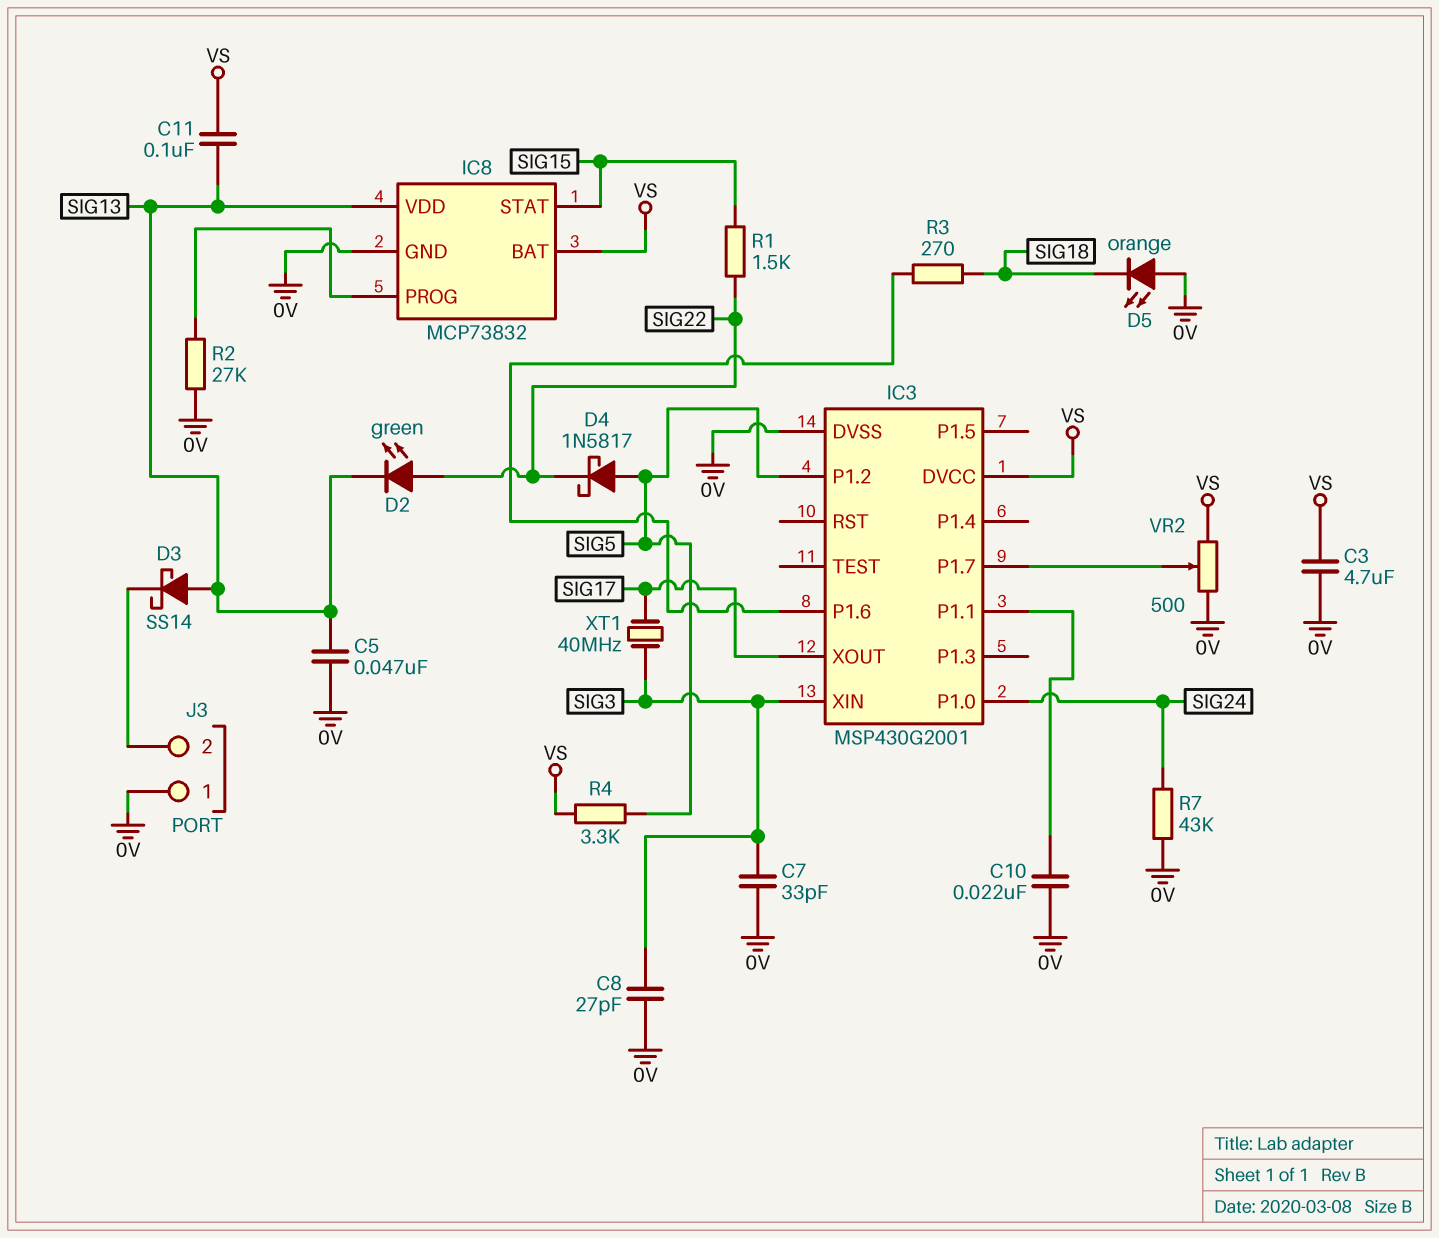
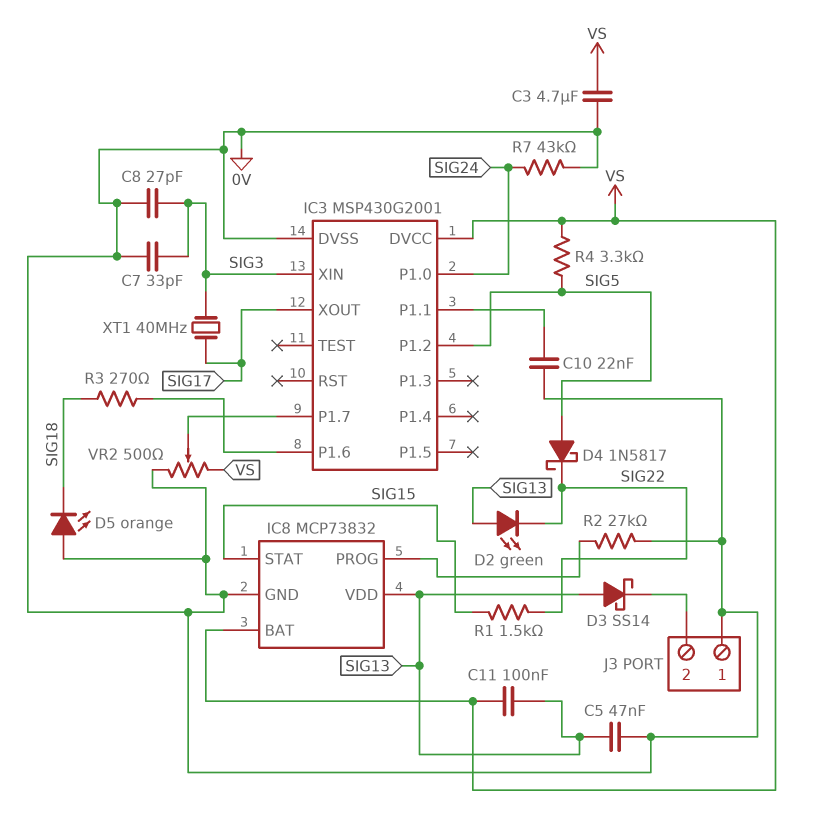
D2: LED green (A SIG22, K SIG13) -> LED green (A SIG13, K SIG22)

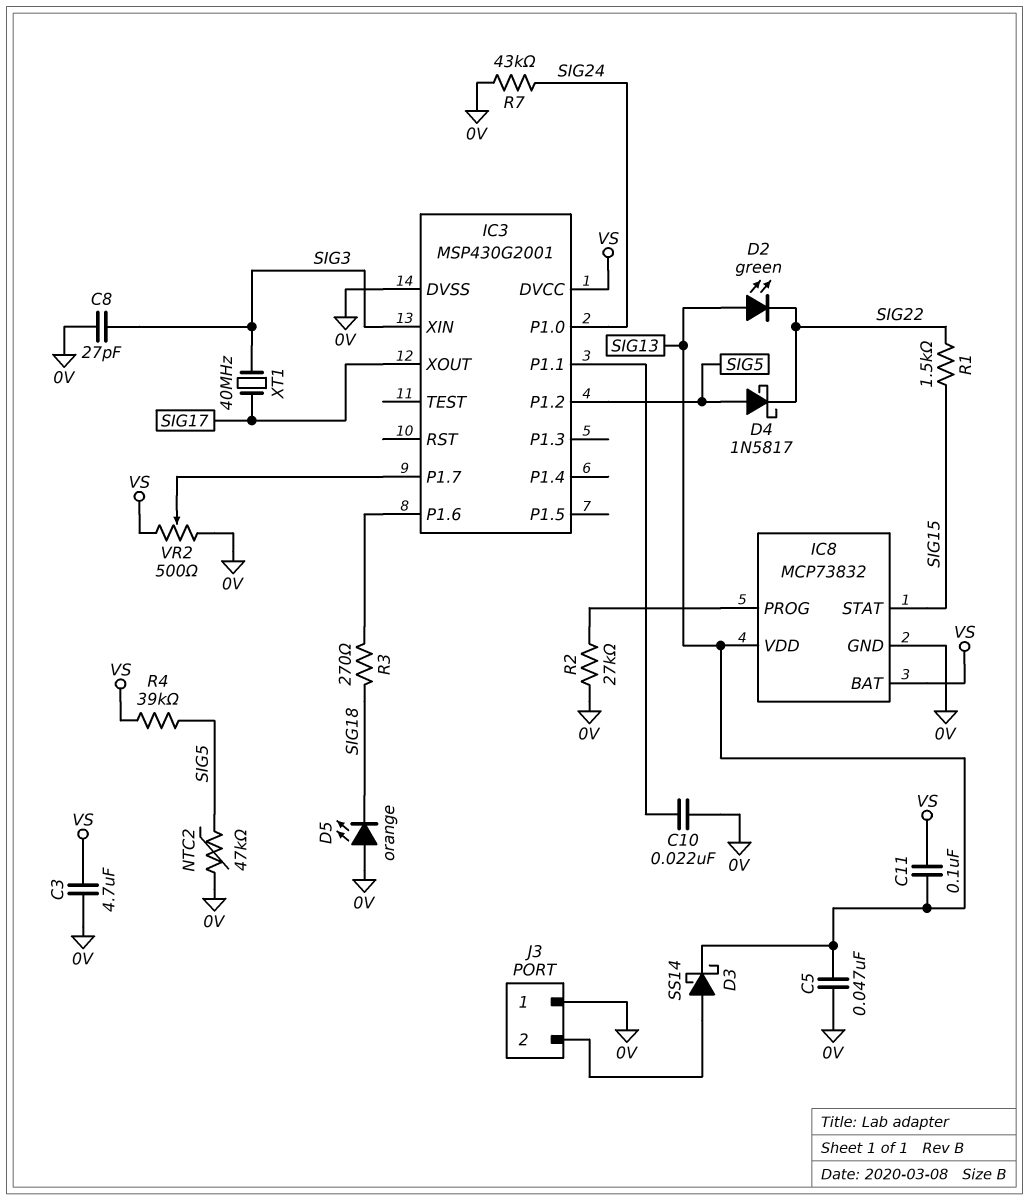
C7: 33pF (0V, SIG3) -> none
D3: schottky SS14 (A SIG13, K J3/2) -> schottky SS14 (A J3/2, K SIG13)
NTC2: none -> 47k (0V, SIG5)
R4: 3.3k (SIG5, VS) -> 39k (SIG5, VS)

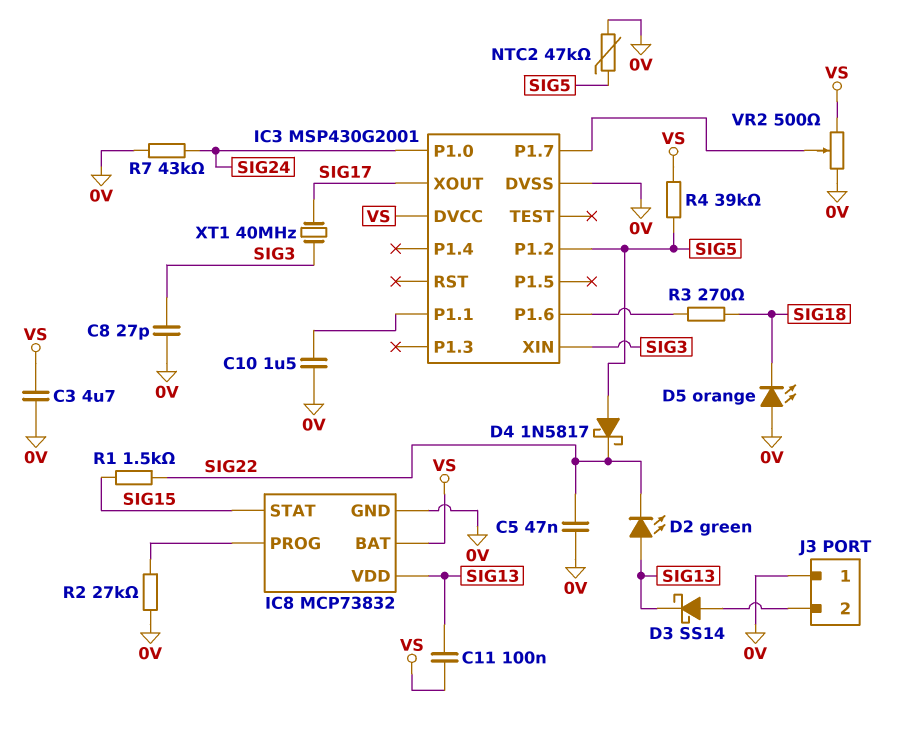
C5: 47nF (0V, SIG13) -> 47nF (0V, SIG22)
C10: 22nF (0V, IC3/P1.1) -> 1.5uF (0V, IC3/P1.1)

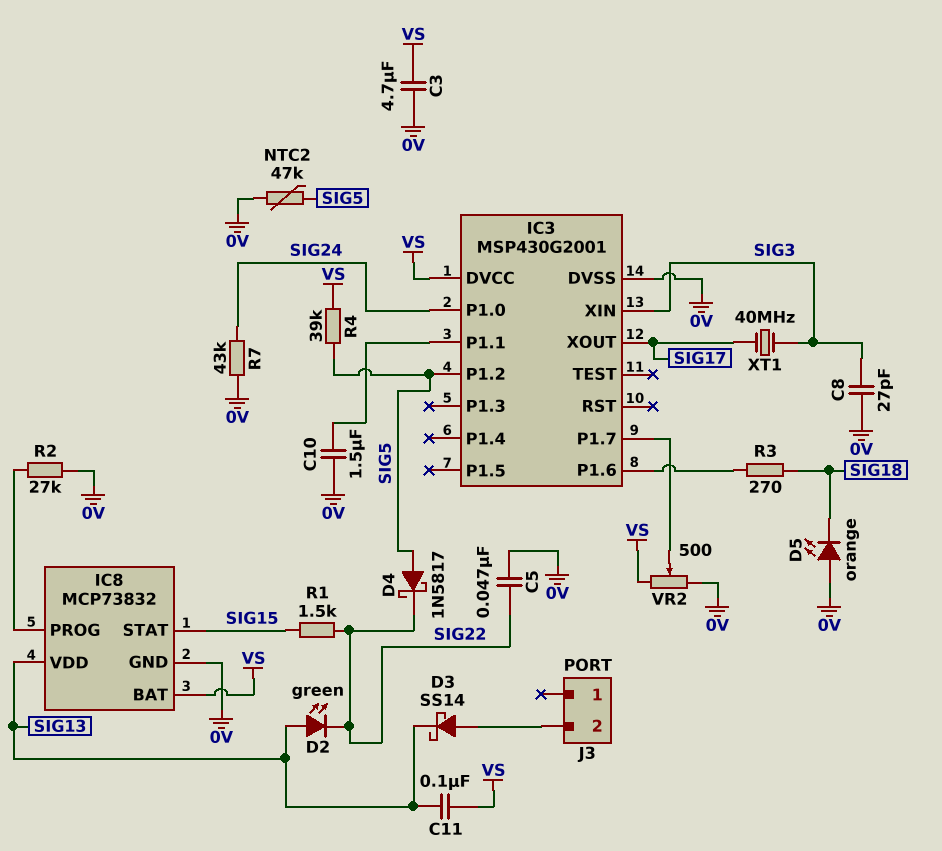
J3 pin 1: 0V -> none

